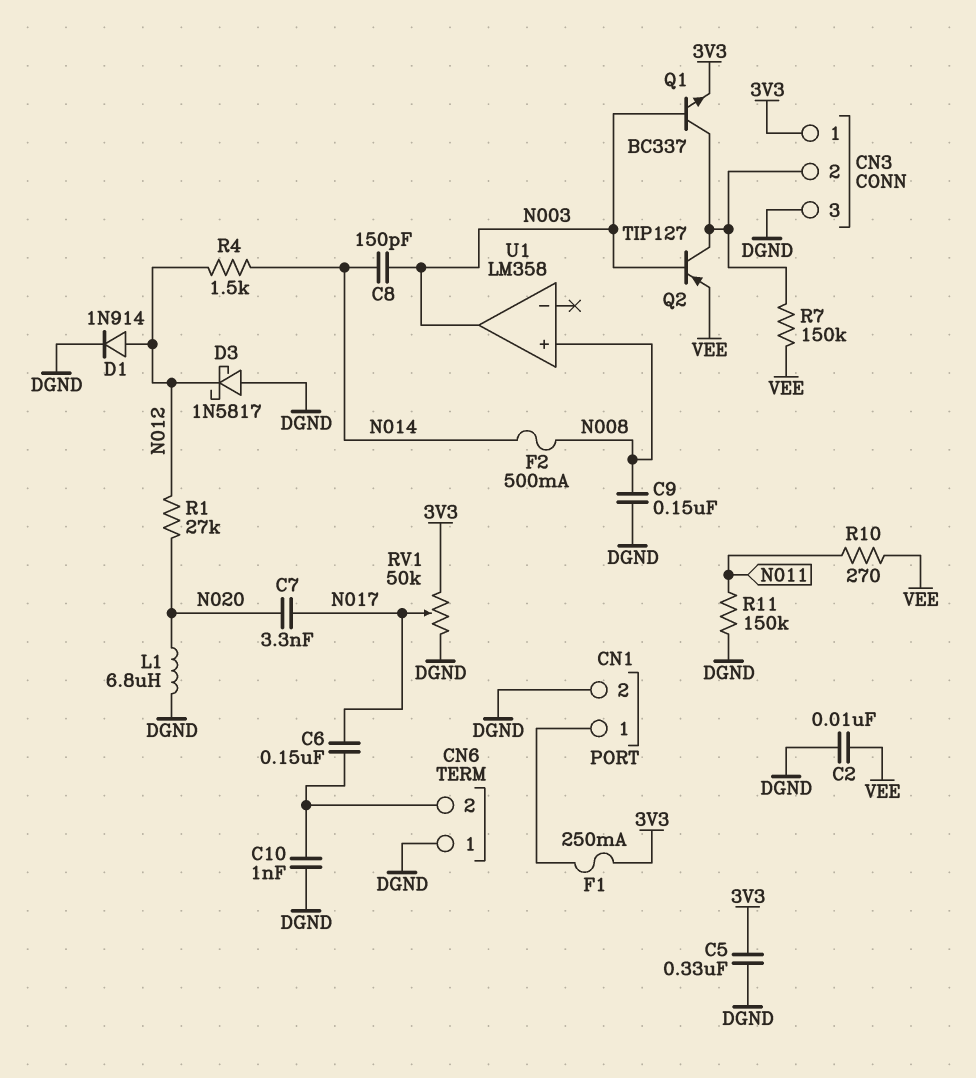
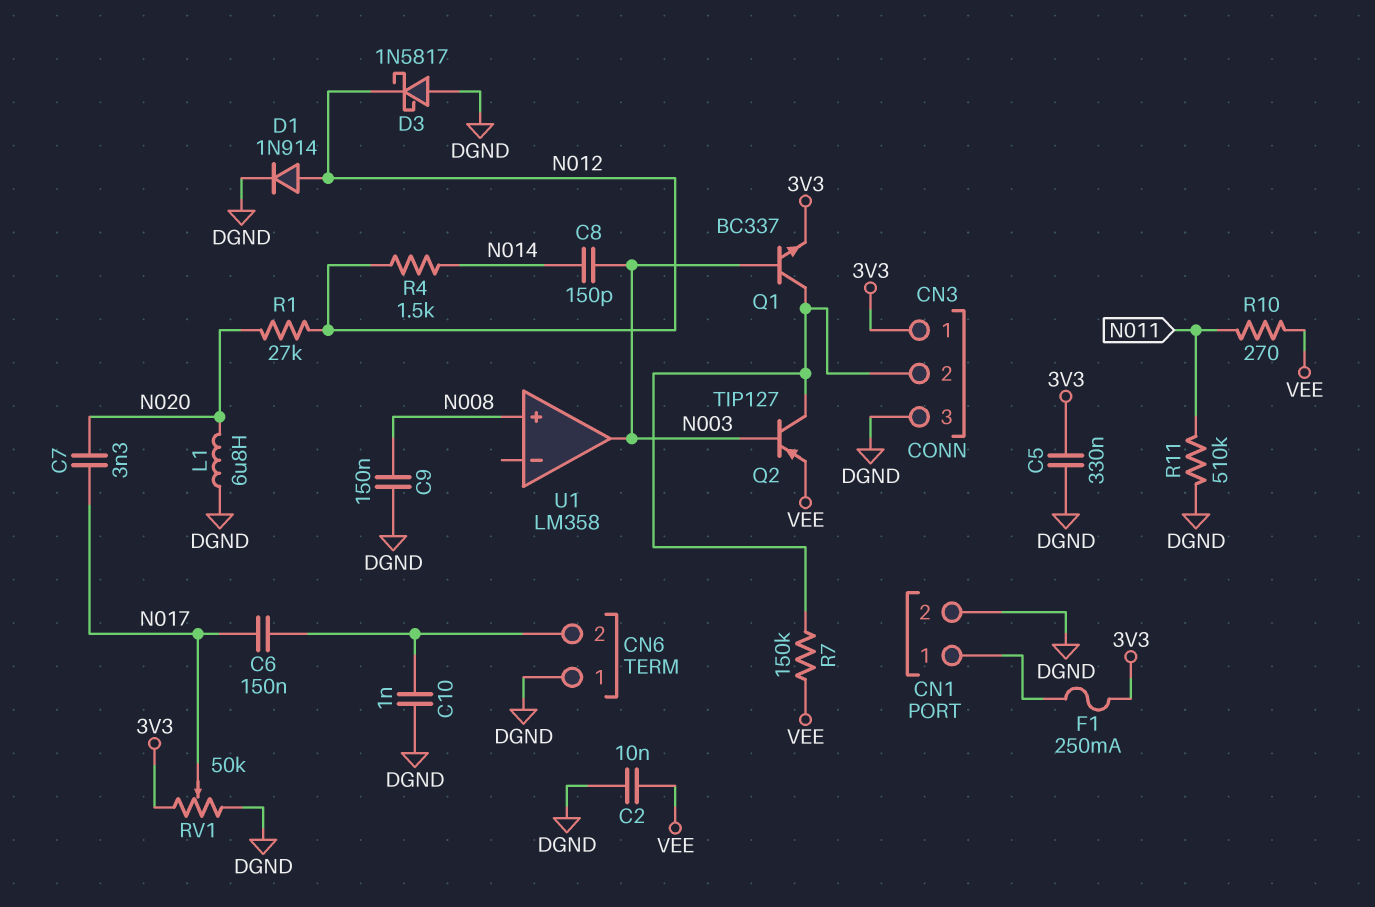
F2: 500mA (N008, N014) -> none
R11: 150k (DGND, N011) -> 510k (DGND, N011)

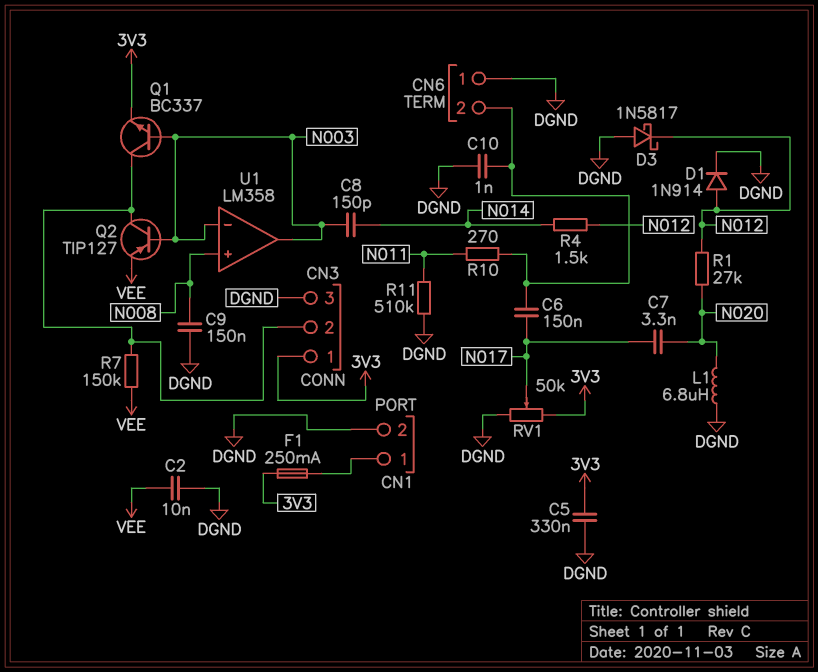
R10: 270 (N011, VEE) -> 270 (CN6/2, N011)
U1 pin in-: none -> N003

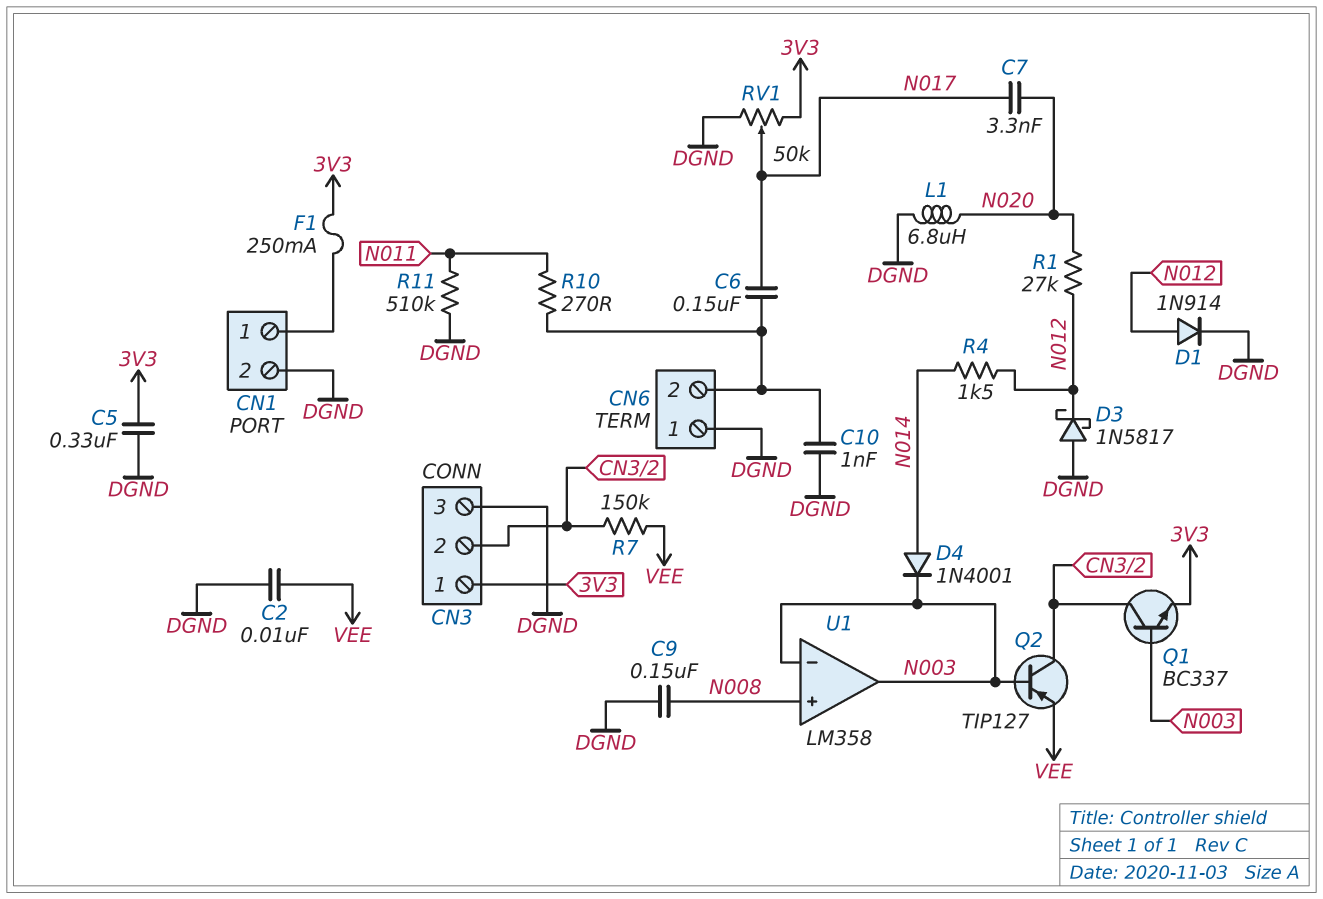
C8: 150pF (N003, N014) -> none
D4: none -> diode 1N4001 (A N014, K N003)

